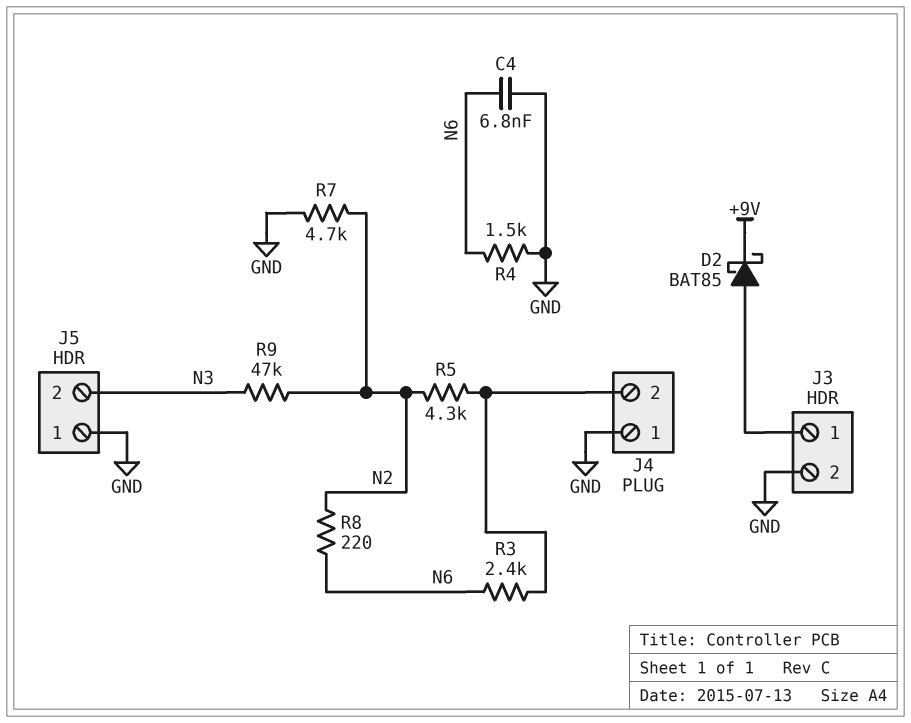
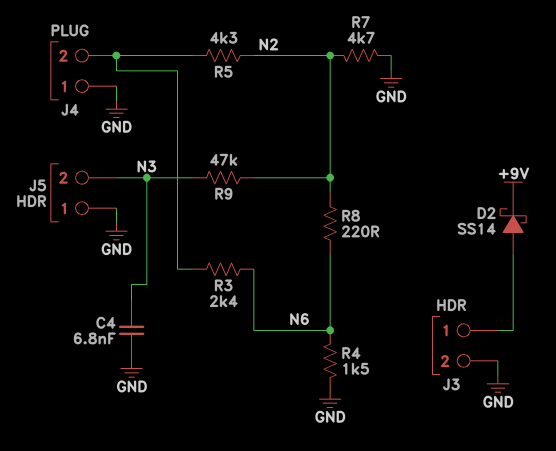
C4: 6.8nF (GND, N6) -> 6.8nF (GND, N3)
D2: schottky BAT85 (A J3/1, K +9V) -> schottky SS14 (A J3/1, K +9V)

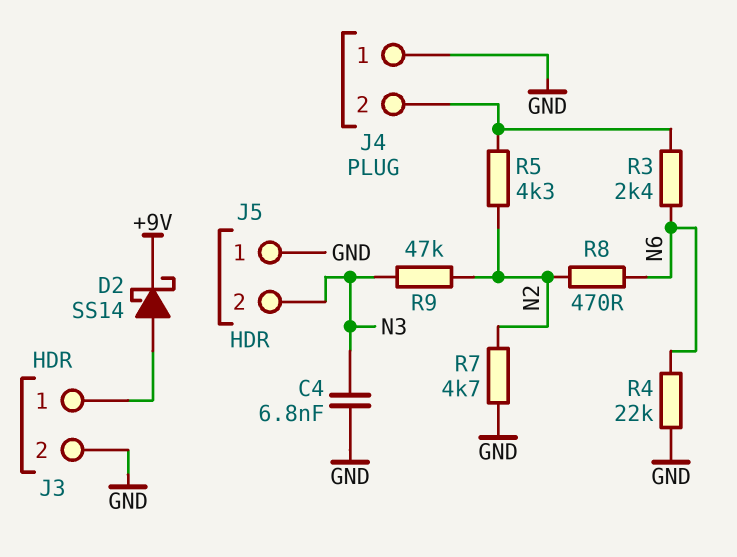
R4: 1.5k (GND, N6) -> 22k (GND, N6)
R8: 220 (N2, N6) -> 470 (N2, N6)

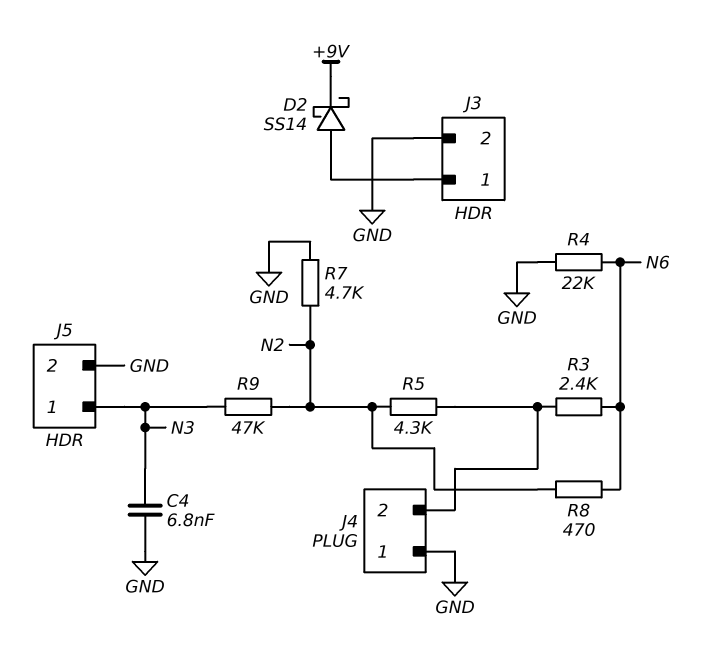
J5 pin 1: GND -> N3
J5 pin 2: N3 -> GND

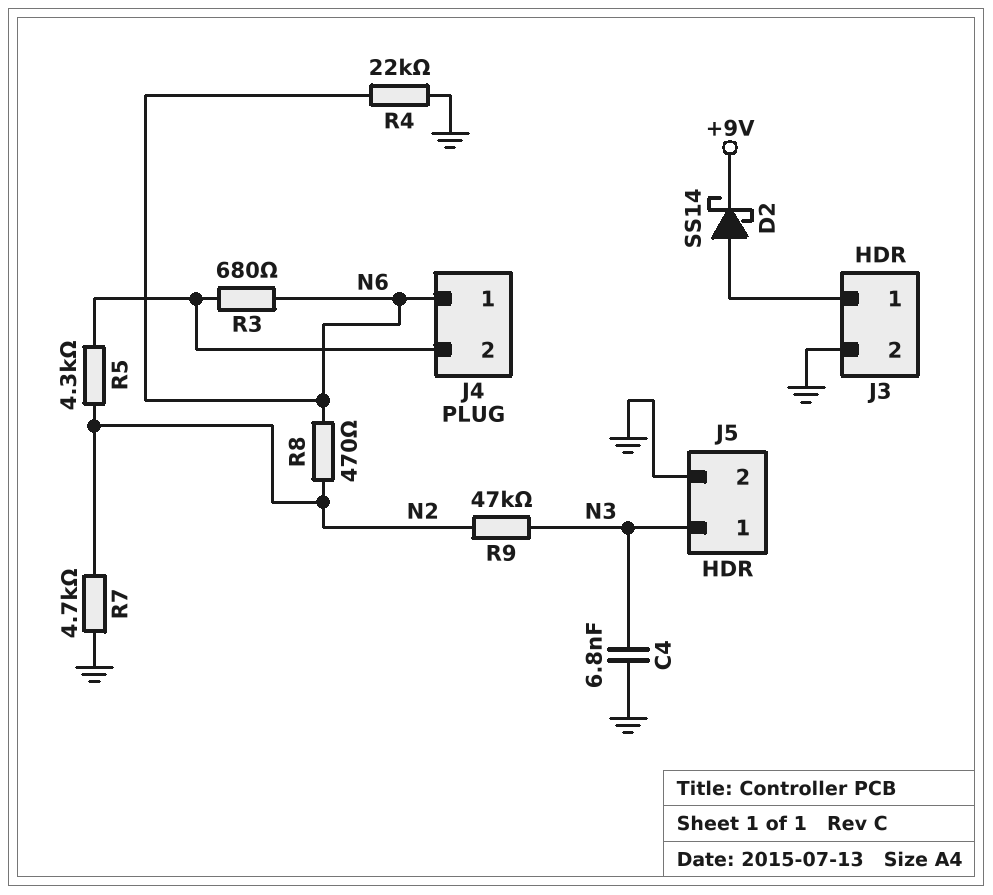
J4 pin 1: GND -> N6
R3: 2.4k (J4/2, N6) -> 680 (J4/2, N6)

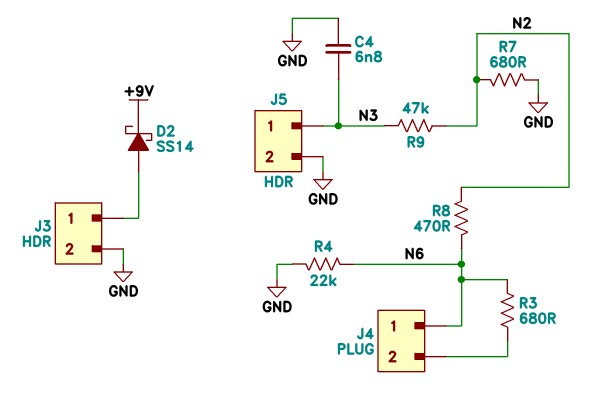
R5: 4.3k (J4/2, N2) -> none
R7: 4.7k (GND, N2) -> 680 (GND, N2)

